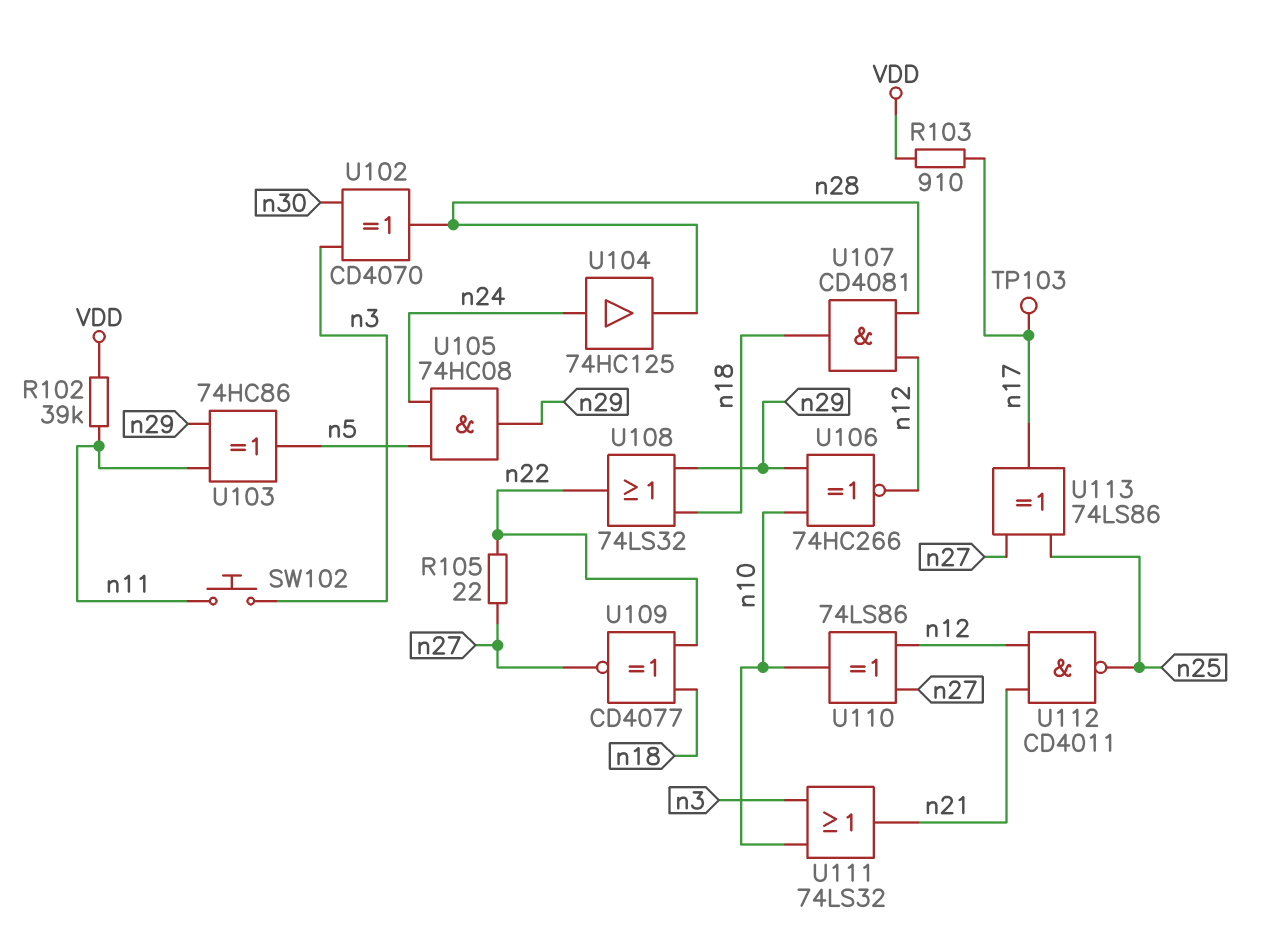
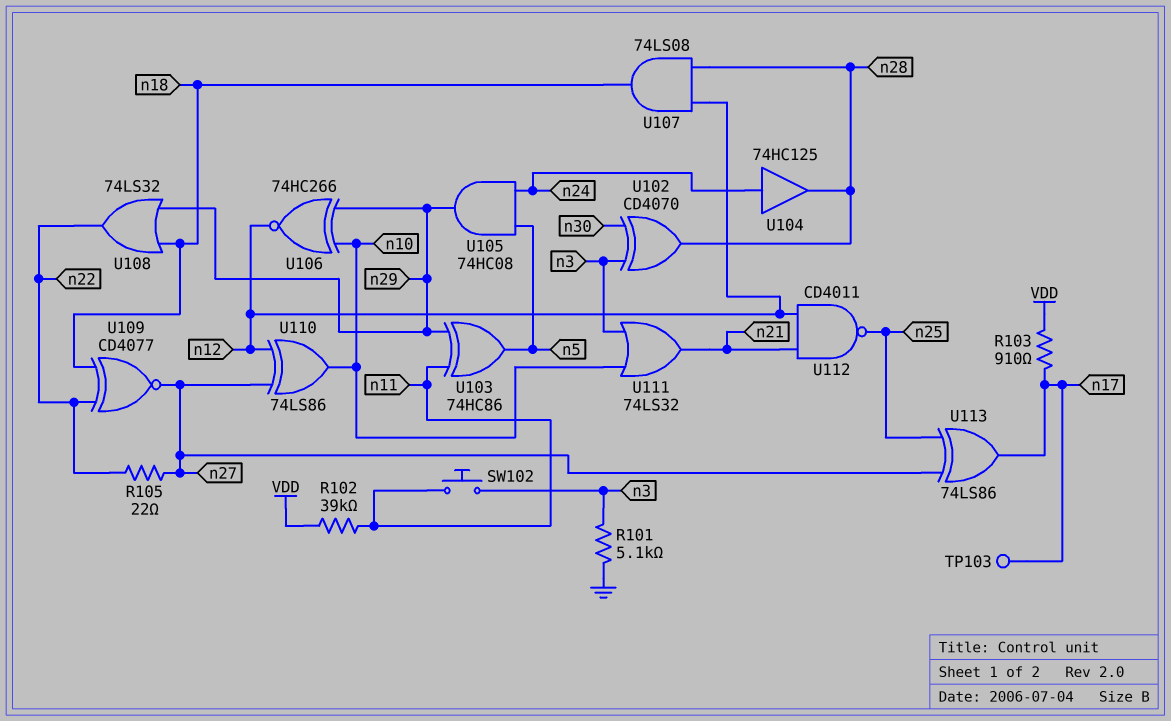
R101: none -> 5.1k (GND, n3)
U107: AND CD4081 (in n12, in n28, out n18) -> AND 74LS08 (in n12, in n28, out n18)

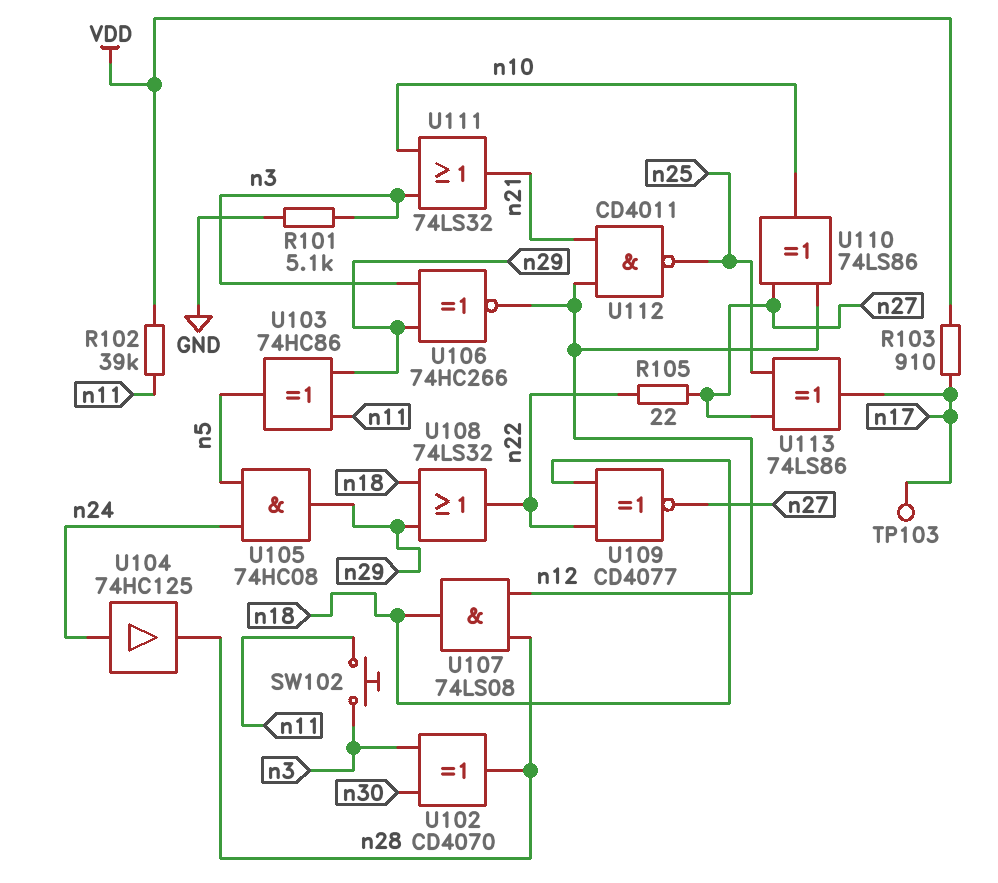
U106: XNOR 74HC266 (in n10, in n29, out n12) -> XNOR 74HC266 (in n3, in n29, out n12)

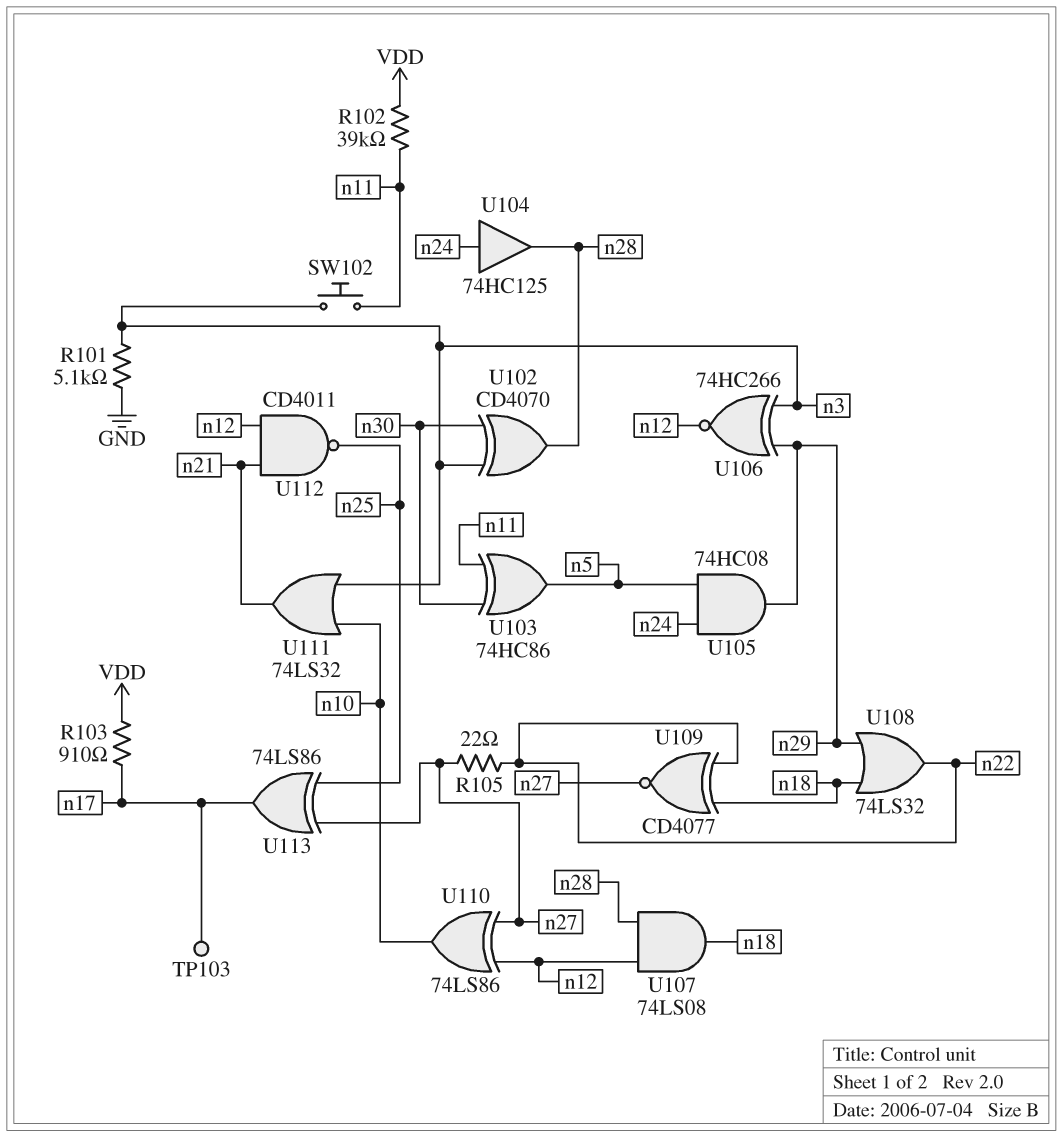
U103: XOR 74HC86 (in n11, in n29, out n5) -> XOR 74HC86 (in n11, in n30, out n5)

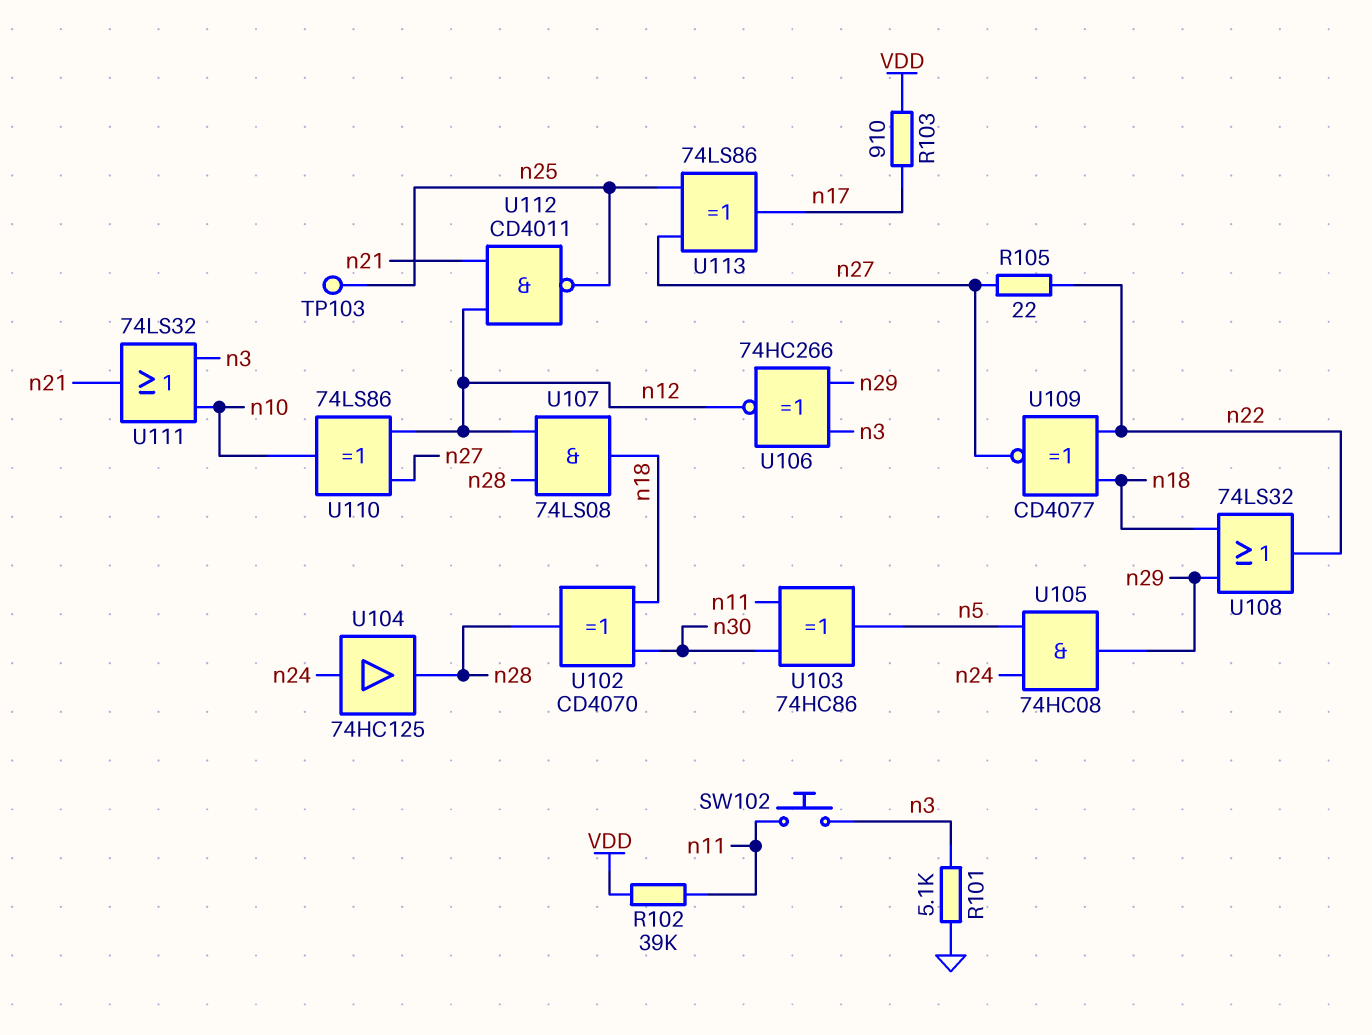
TP103: test point (n17) -> test point (n25)
U102: XOR CD4070 (in n3, in n30, out n28) -> XOR CD4070 (in n18, in n30, out n28)

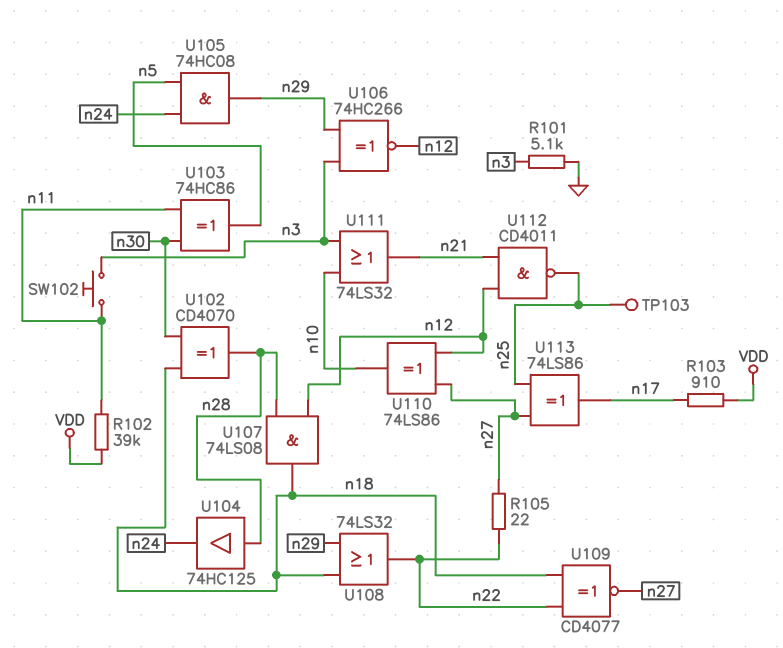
U104: buffer 74HC125 (in n24, out n28) -> buffer 74HC125 (in n28, out n24)

